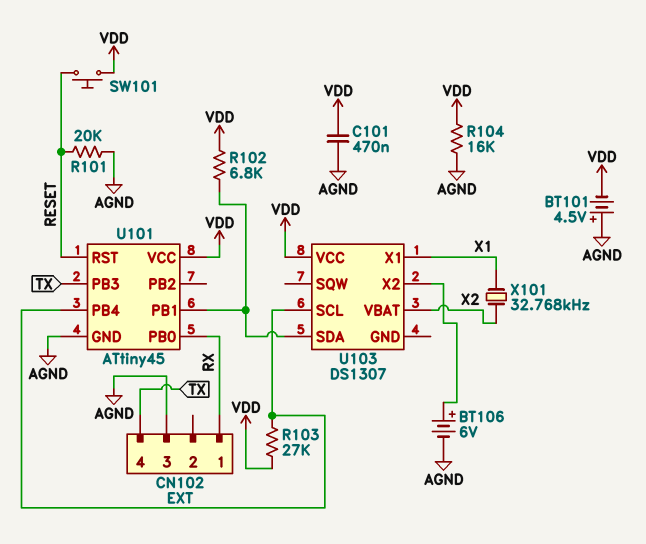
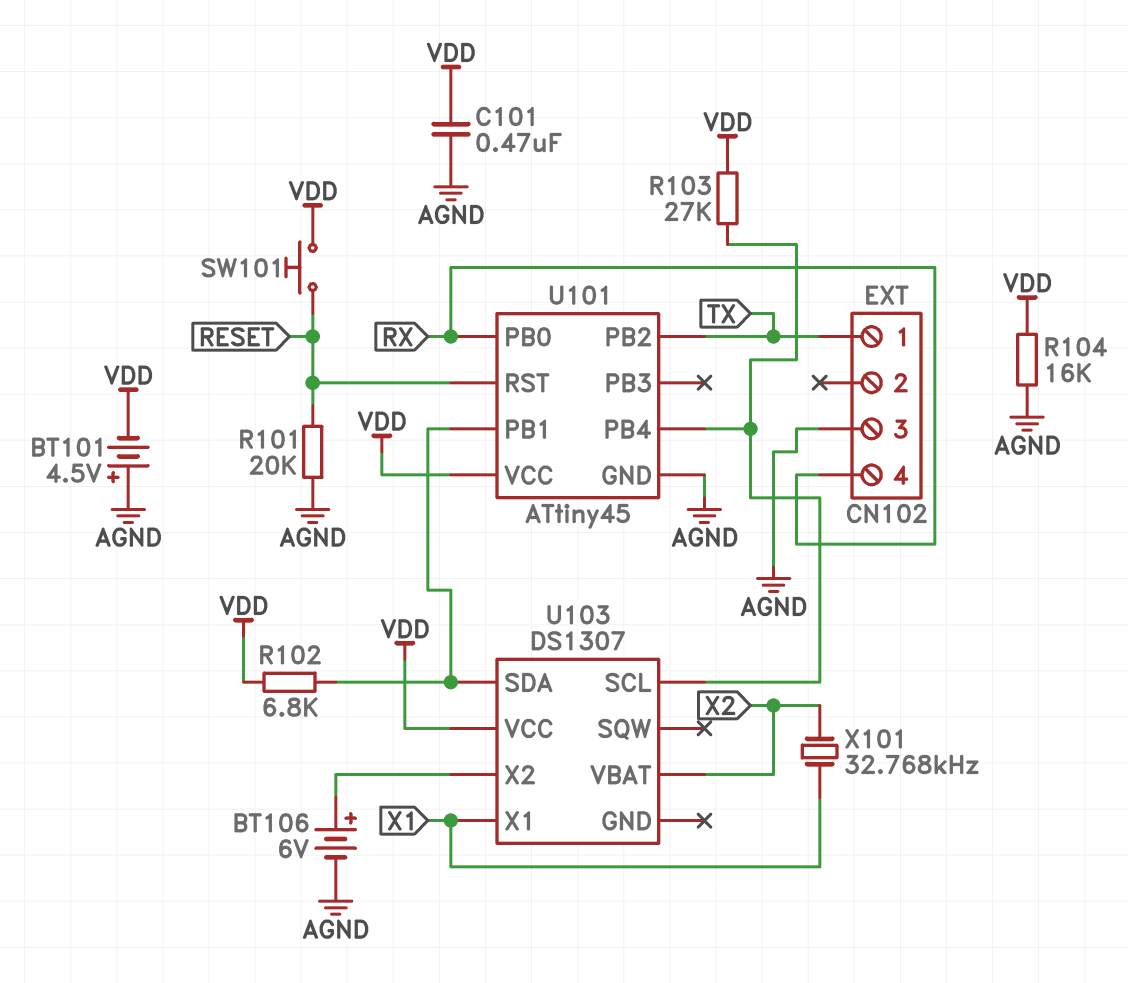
CN102 pin 1: RX -> TX
CN102 pin 4: TX -> RX
U101 pin PB2: none -> TX
U101 pin PB3: TX -> none

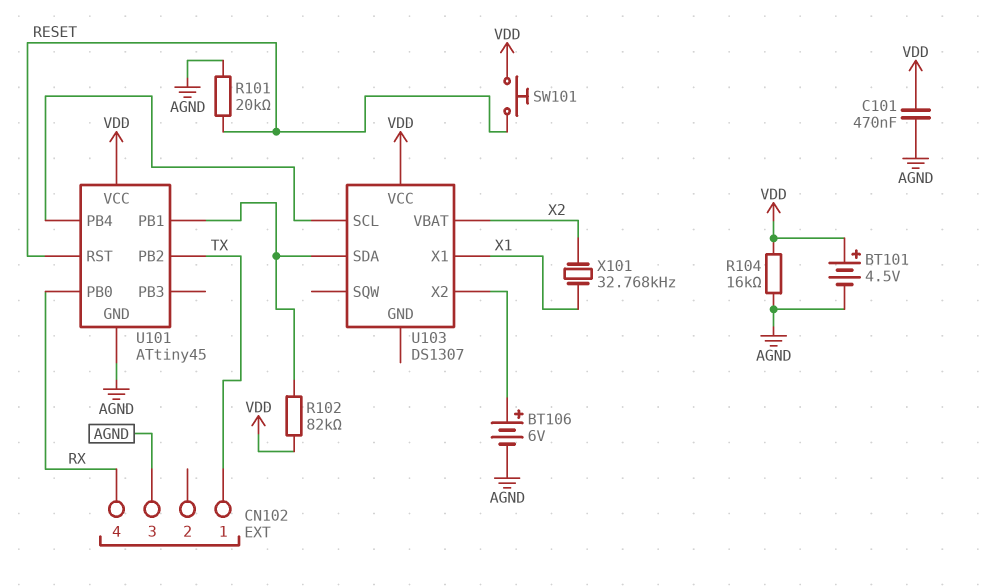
BT101: 4.5V (plus AGND, minus VDD) -> 4.5V (plus VDD, minus AGND)
R102: 6.8k (U101/PB1, VDD) -> 82k (U101/PB1, VDD)
R103: 27k (U101/PB4, VDD) -> none

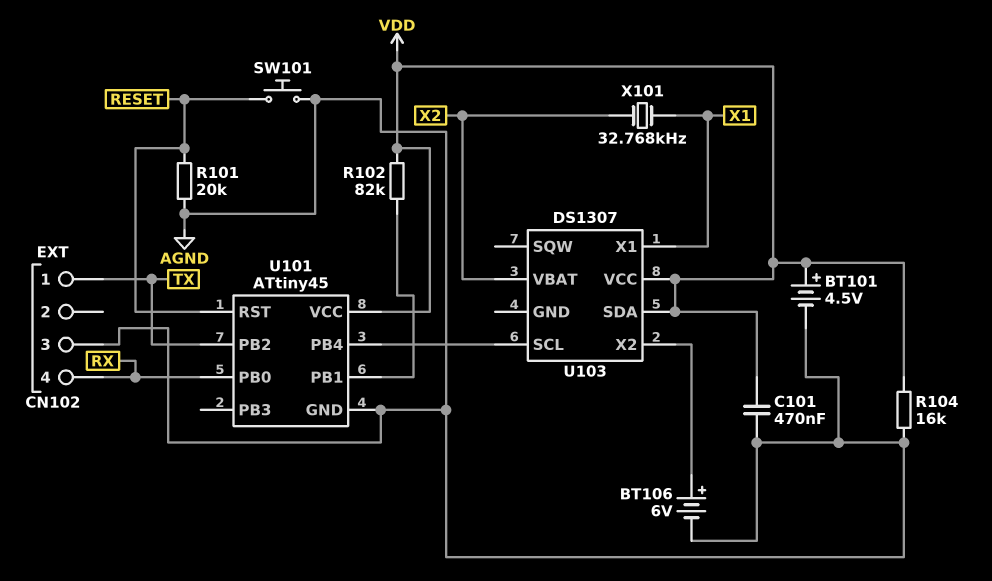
SW101: button (RESET, VDD) -> button (AGND, RESET)
U103 pin SDA: U101/PB1 -> VDD

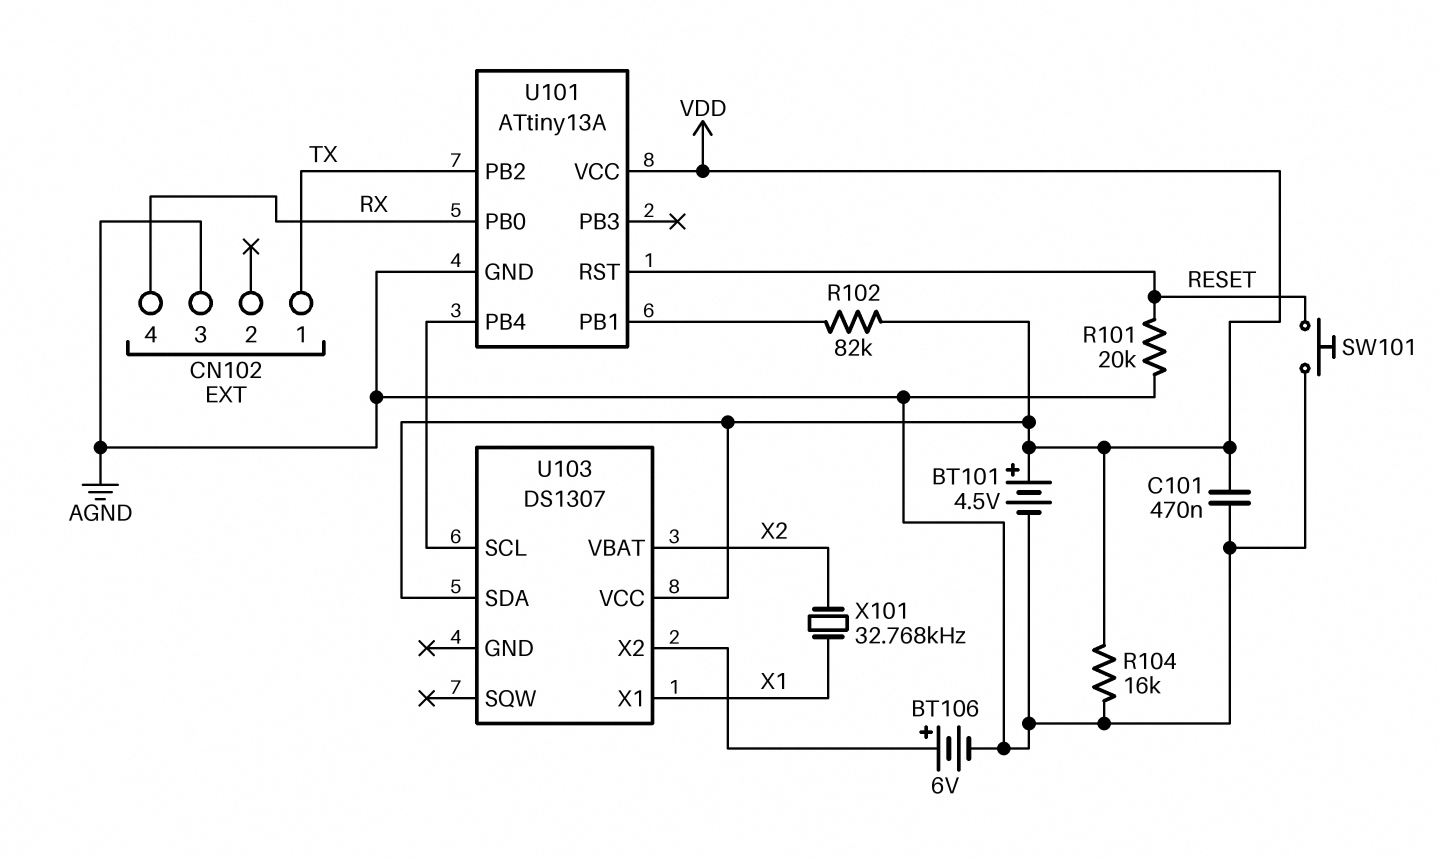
U101: ATtiny45 -> ATtiny13A

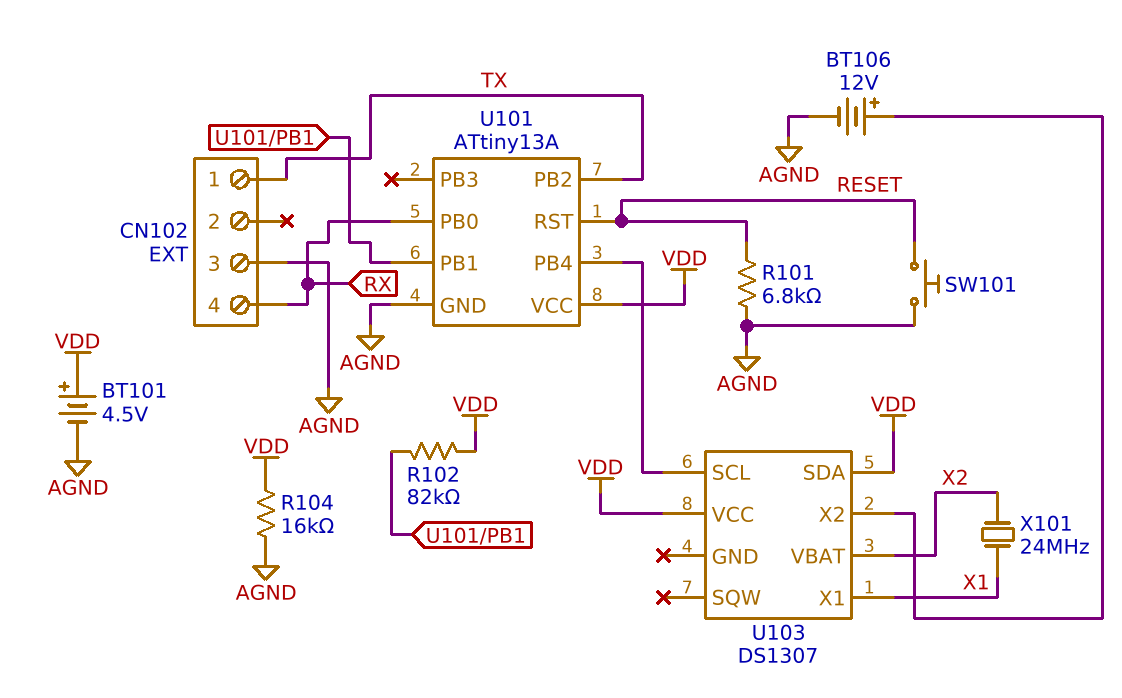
BT106: 6V (plus U103/X2, minus AGND) -> 12V (plus U103/X2, minus AGND)
C101: 470nF (AGND, VDD) -> none
R101: 20k (AGND, RESET) -> 6.8k (AGND, RESET)
X101: 32.768kHz (X1, X2) -> 24MHz (X1, X2)

